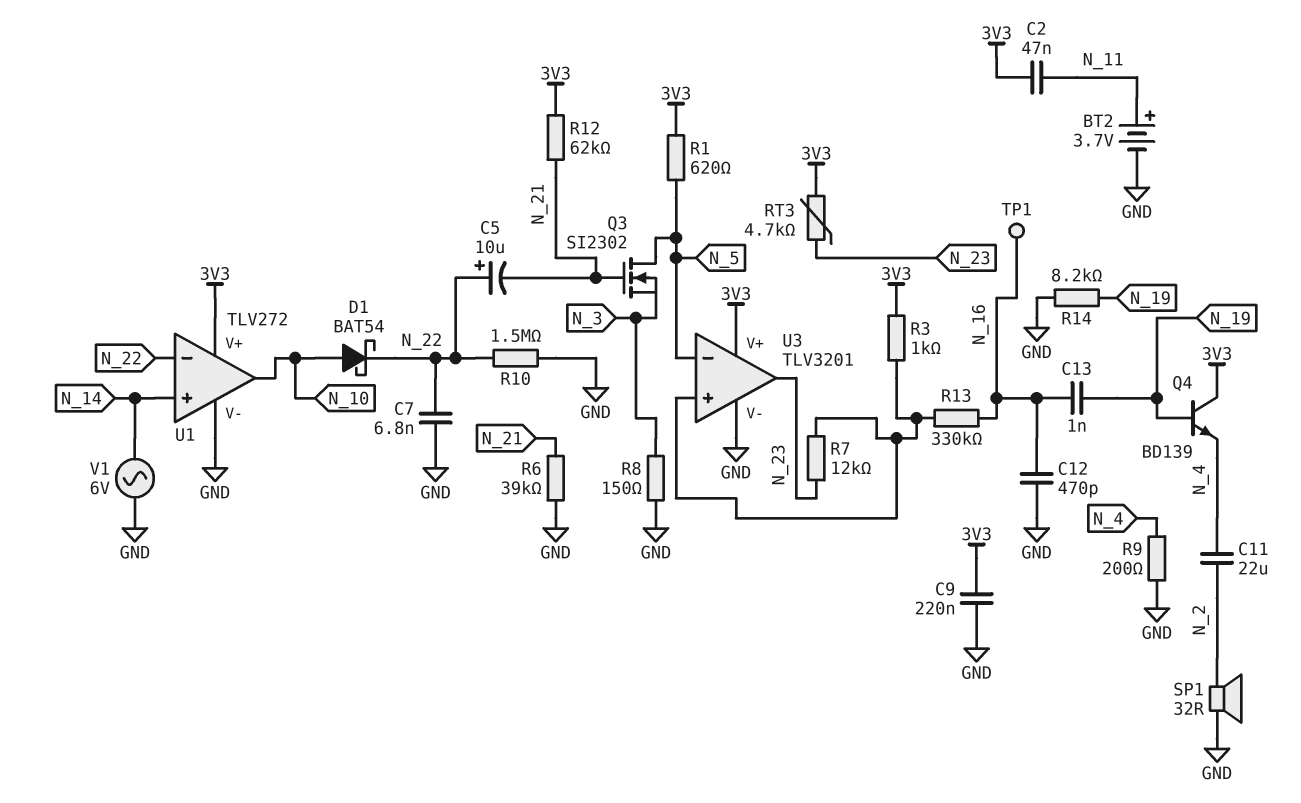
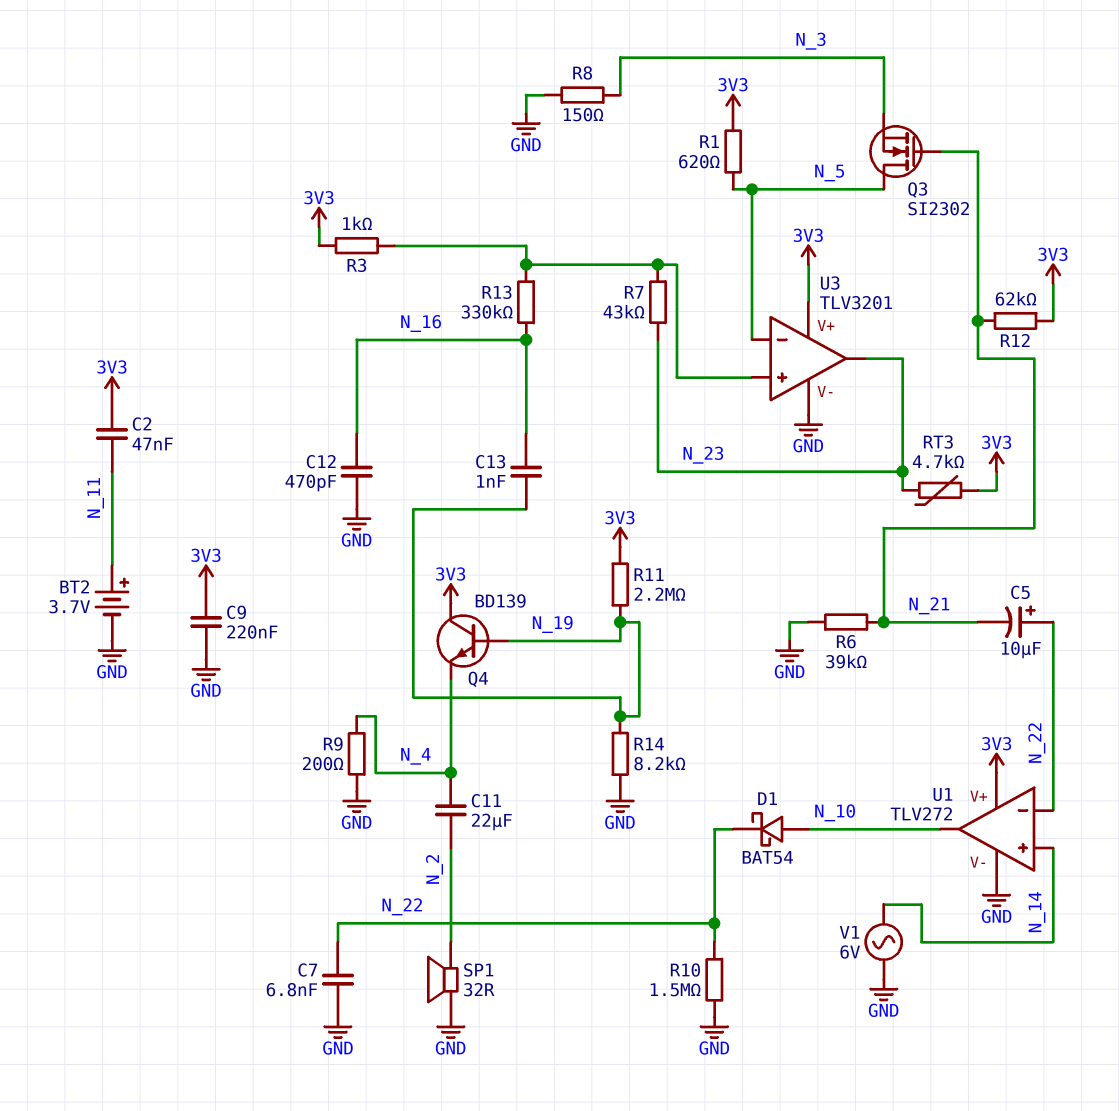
R7: 12k (N_23, U3/in+) -> 43k (N_23, U3/in+)
R11: none -> 2.2M (3V3, N_19)
TP1: test point (N_16) -> none

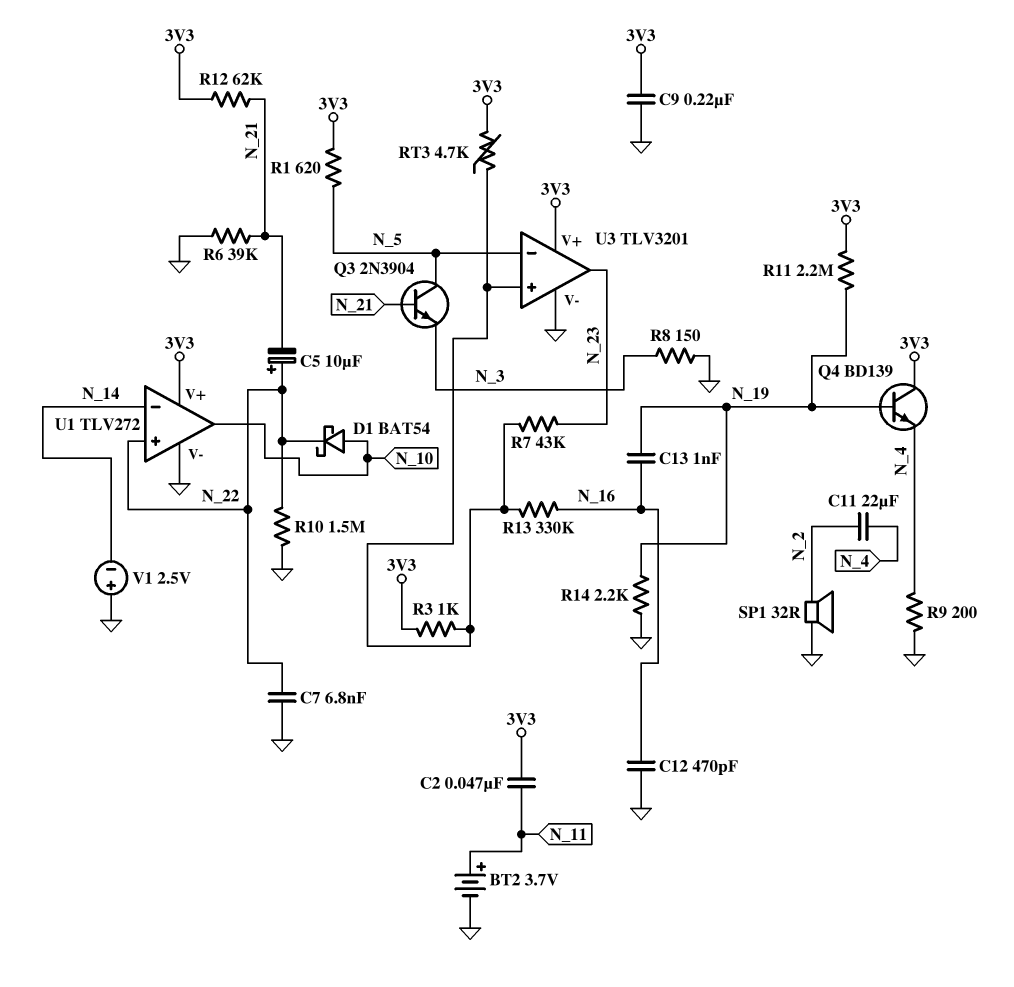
Q3: NMOS SI2302 (G N_21, D N_5, S N_3) -> NPN 2N3904 (B N_21, C N_5, E N_3)
R14: 8.2k (GND, N_19) -> 2.2k (GND, N_19)
RT3: 4.7k (3V3, N_23) -> 4.7k (3V3, U3/in+)
U1 pin in+: N_14 -> N_22
U1 pin in-: N_22 -> N_14
V1: AC 6V (GND, N_14) -> 2.5V (plus GND, minus N_14)

